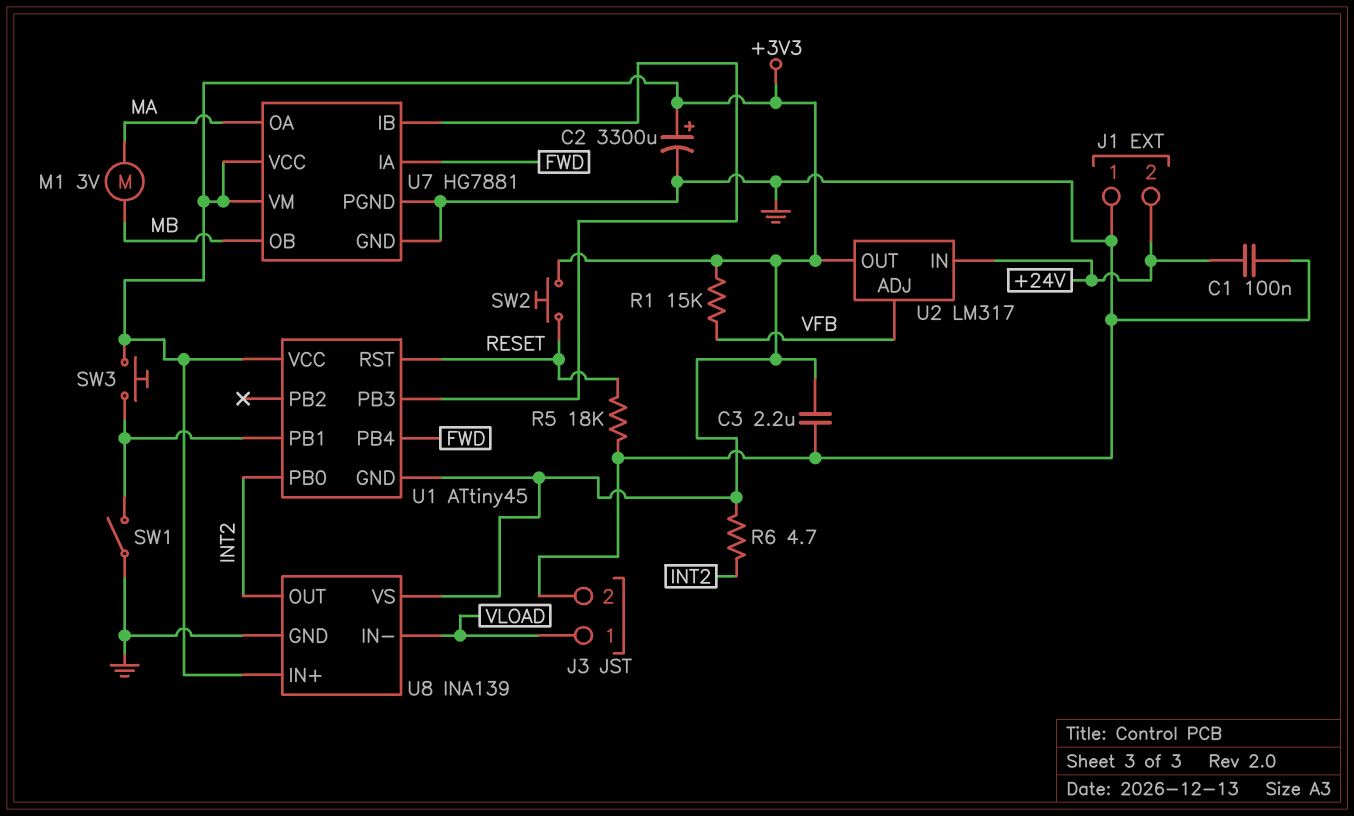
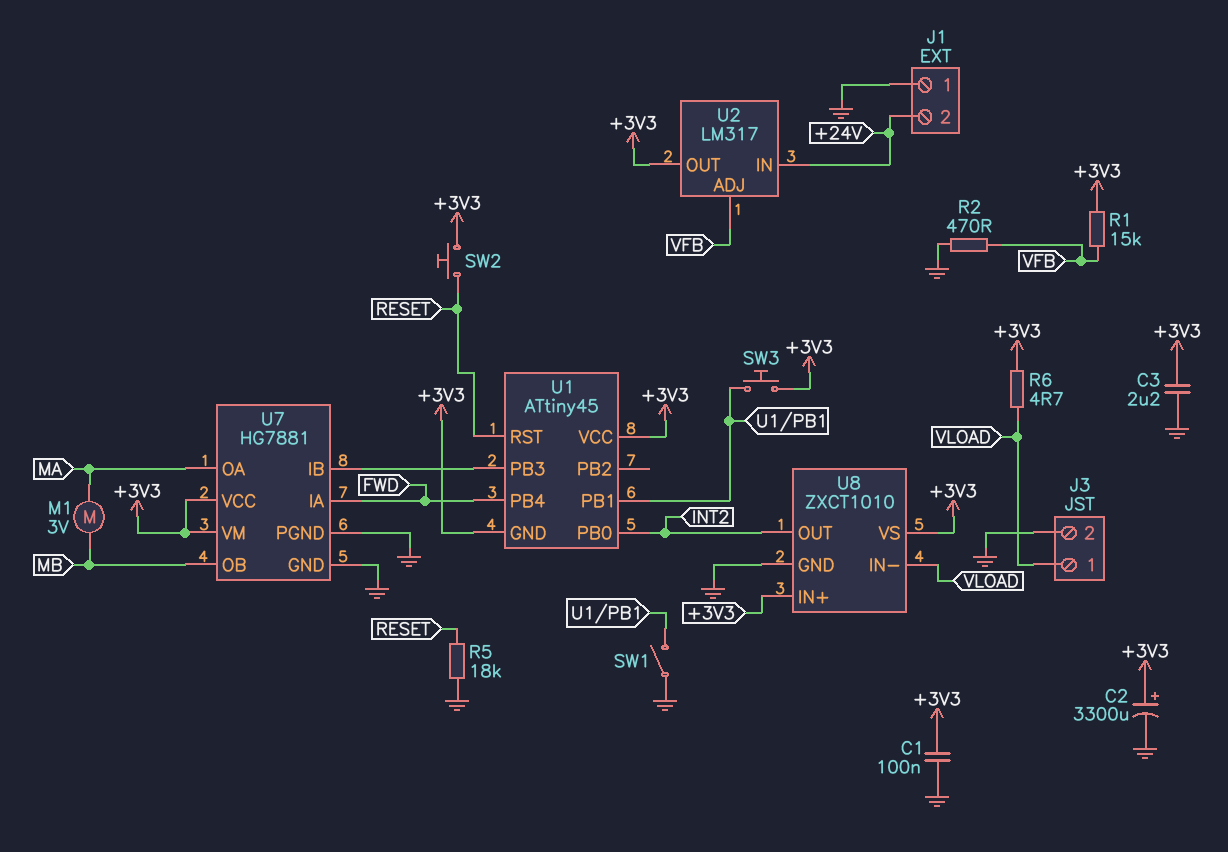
C1: 100nF (+24V, GND) -> 100nF (+3V3, GND)
R2: none -> 470 (GND, VFB)
R6: 4.7 (+3V3, INT2) -> 4.7 (+3V3, VLOAD)
U8: INA139 -> ZXCT1010

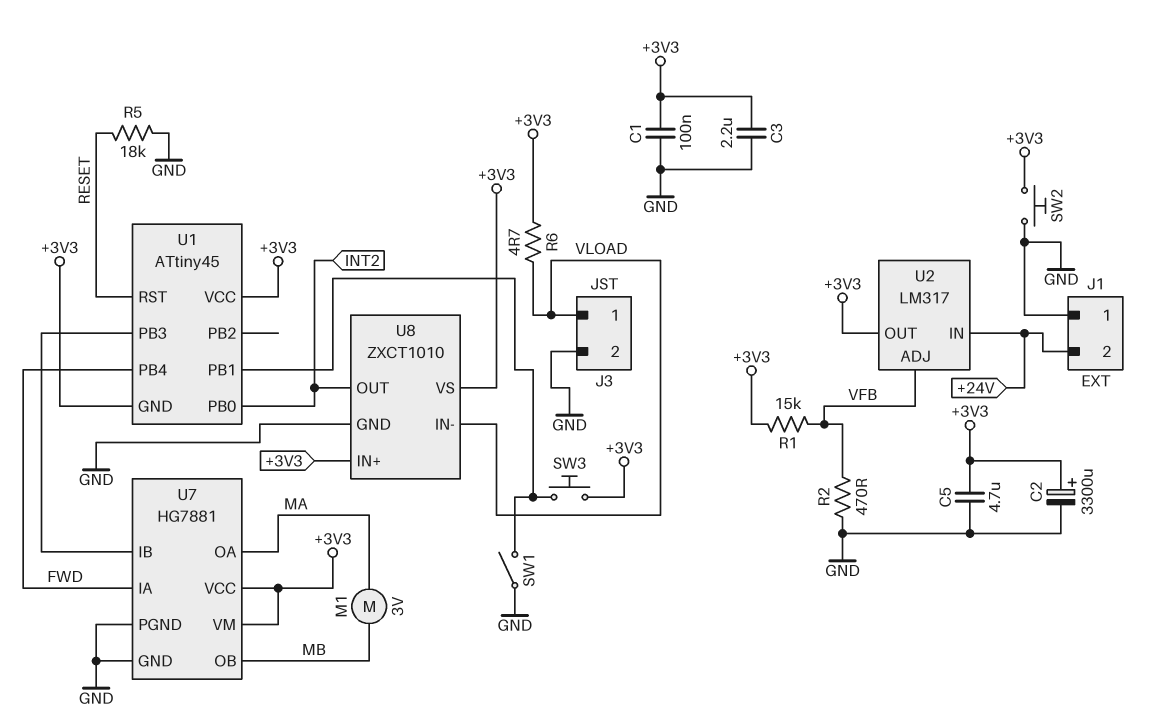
C5: none -> 4.7uF (+3V3, GND)
SW2: button (+3V3, RESET) -> button (+3V3, GND)

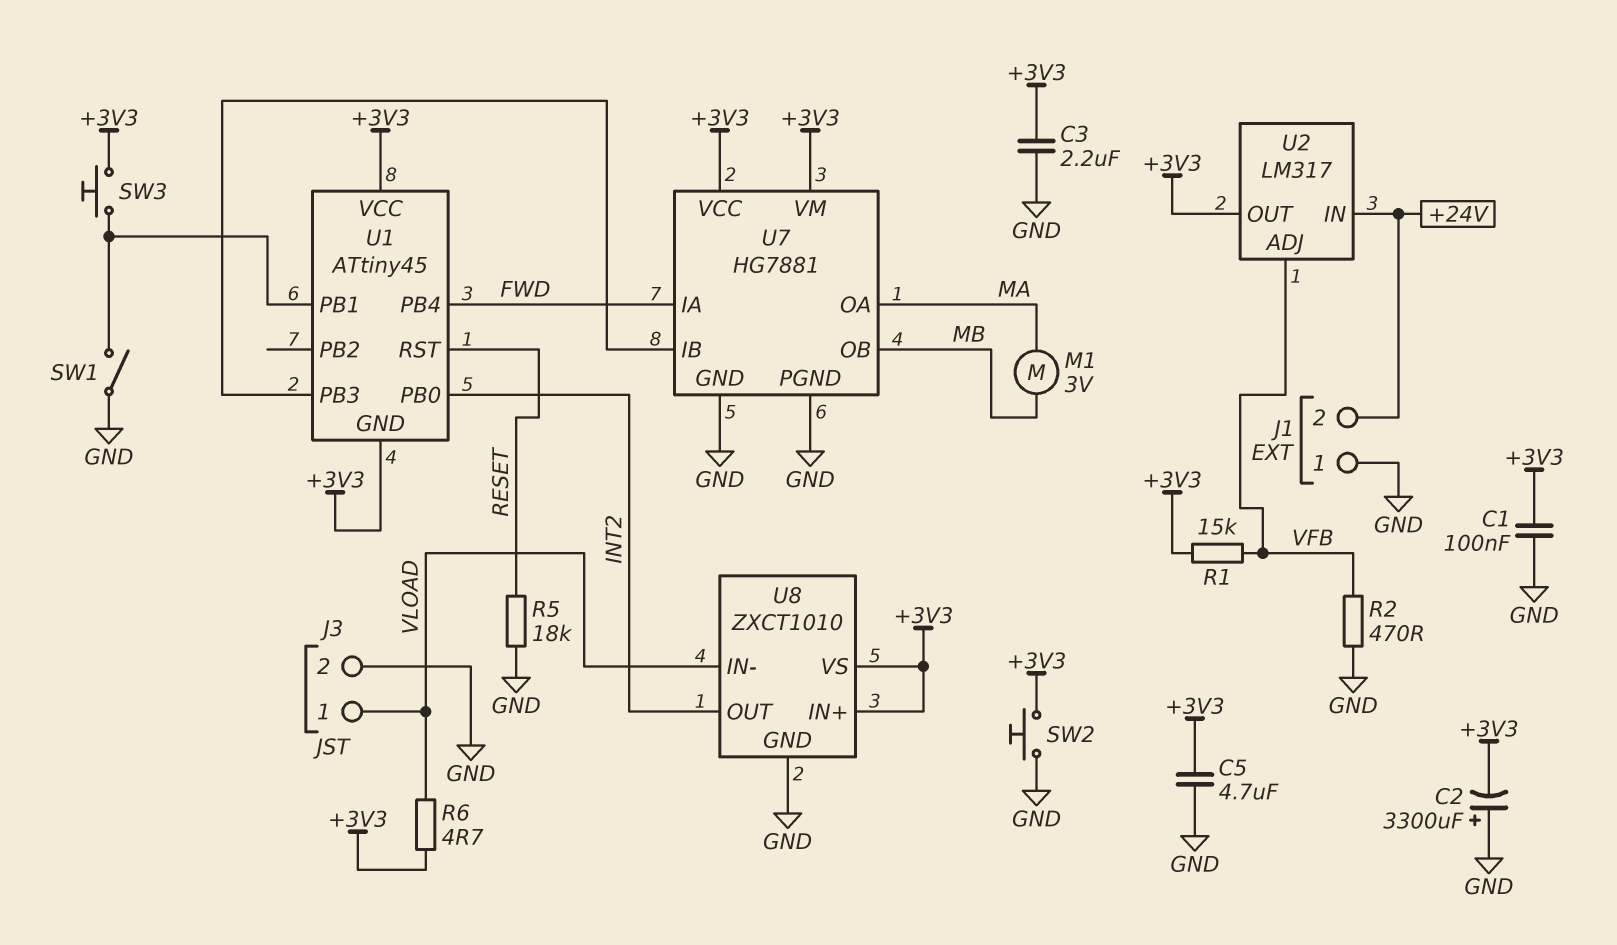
C2: 3300uF (plus +3V3, minus GND) -> 3300uF (plus GND, minus +3V3)

